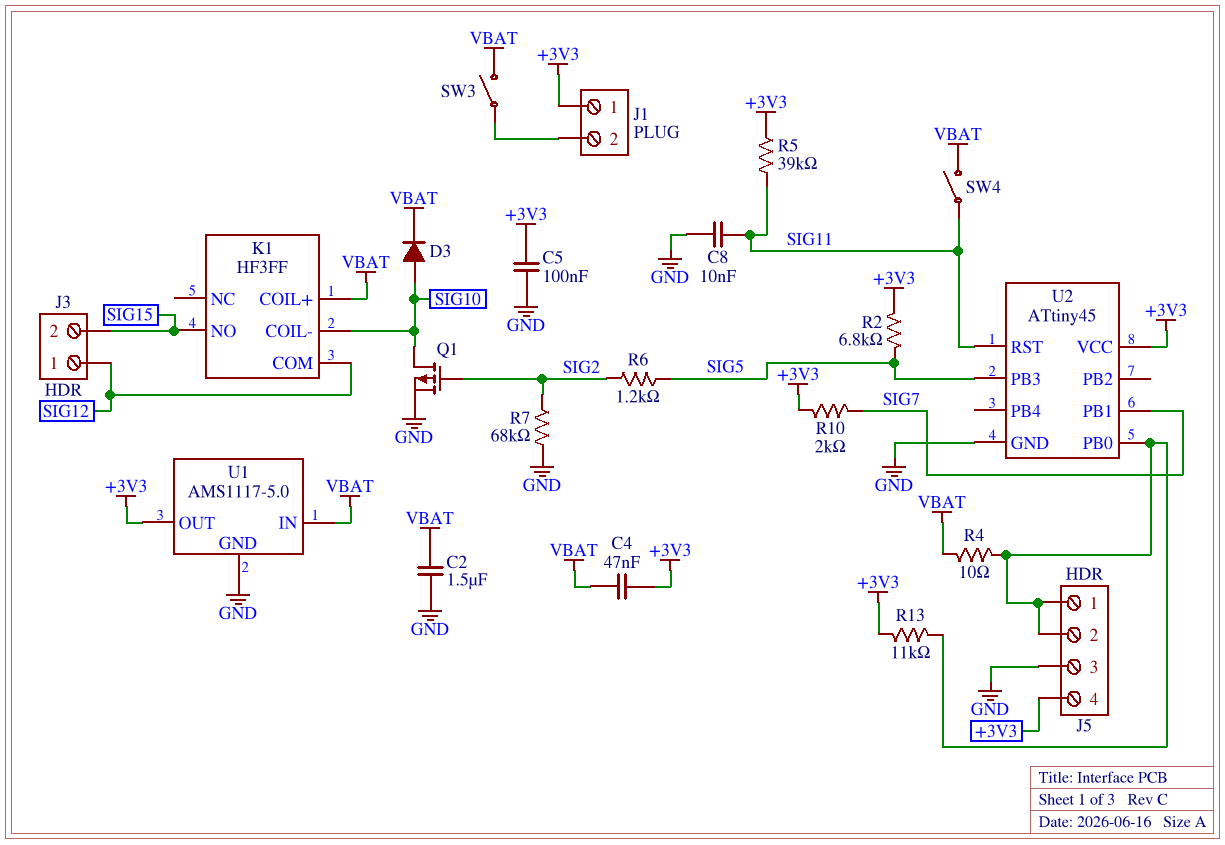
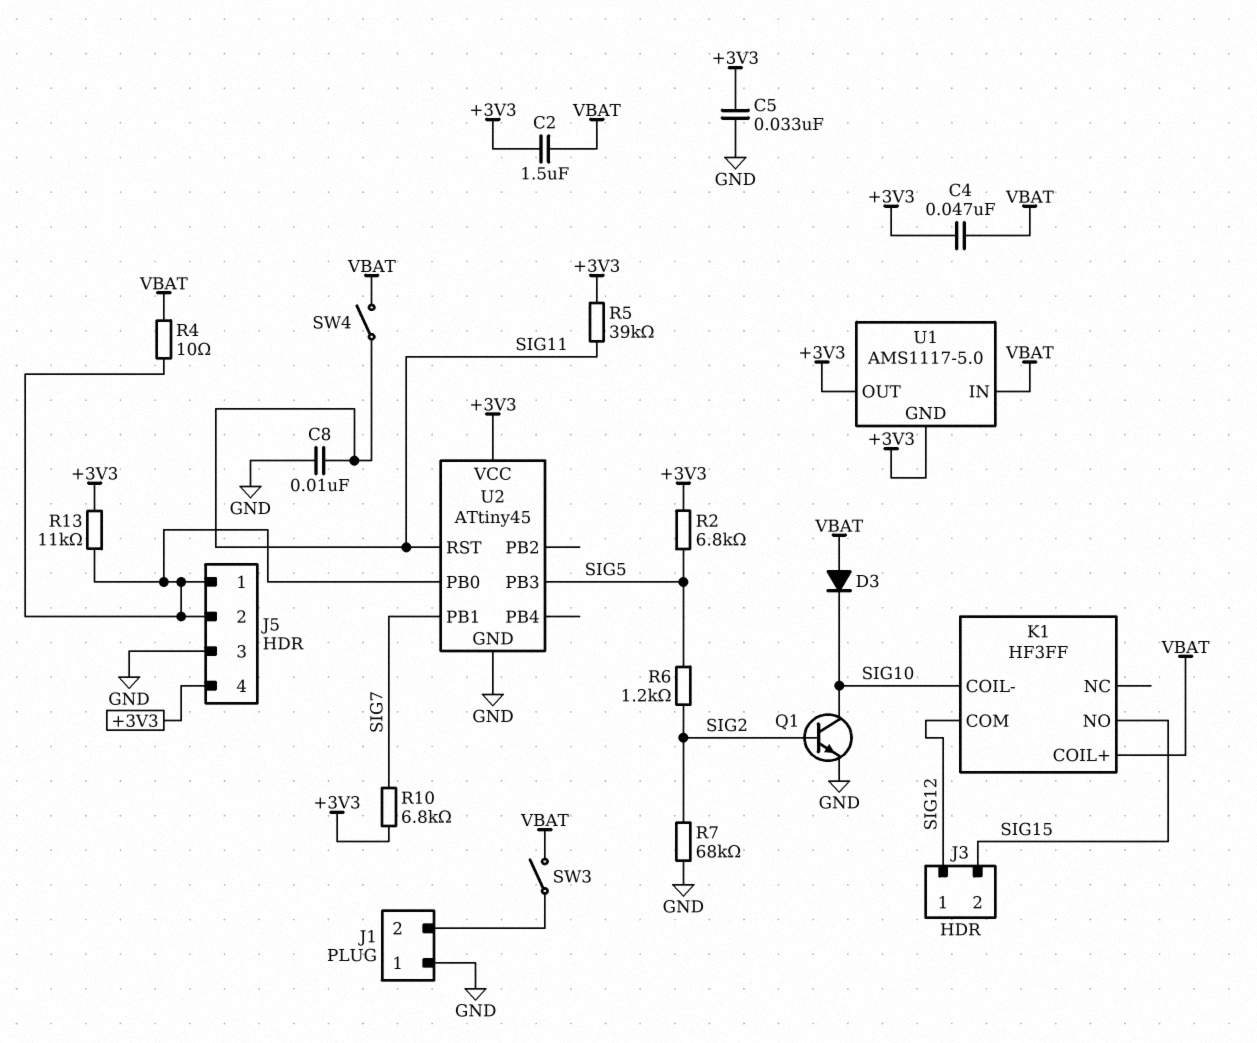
C2: 1.5uF (GND, VBAT) -> 1.5uF (+3V3, VBAT)
C5: 100nF (+3V3, GND) -> 33nF (+3V3, GND)
D3: diode (A SIG10, K VBAT) -> diode (A VBAT, K SIG10)
J1 pin 1: +3V3 -> GND
Q1: PMOS (G SIG2, D SIG10, S GND) -> NPN (B SIG2, C SIG10, E GND)
R10: 2k (+3V3, SIG7) -> 6.8k (+3V3, SIG7)
U1 pin GND: GND -> +3V3

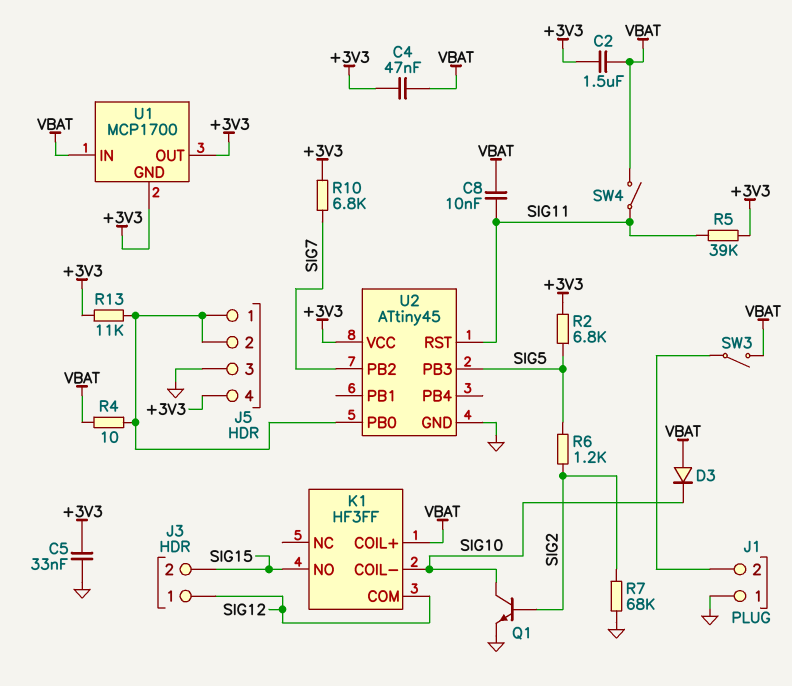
C8: 10nF (GND, SIG11) -> 10nF (SIG11, VBAT)
U1: AMS1117-5.0 -> MCP1700
U2 pin PB1: SIG7 -> none
U2 pin PB2: none -> SIG7

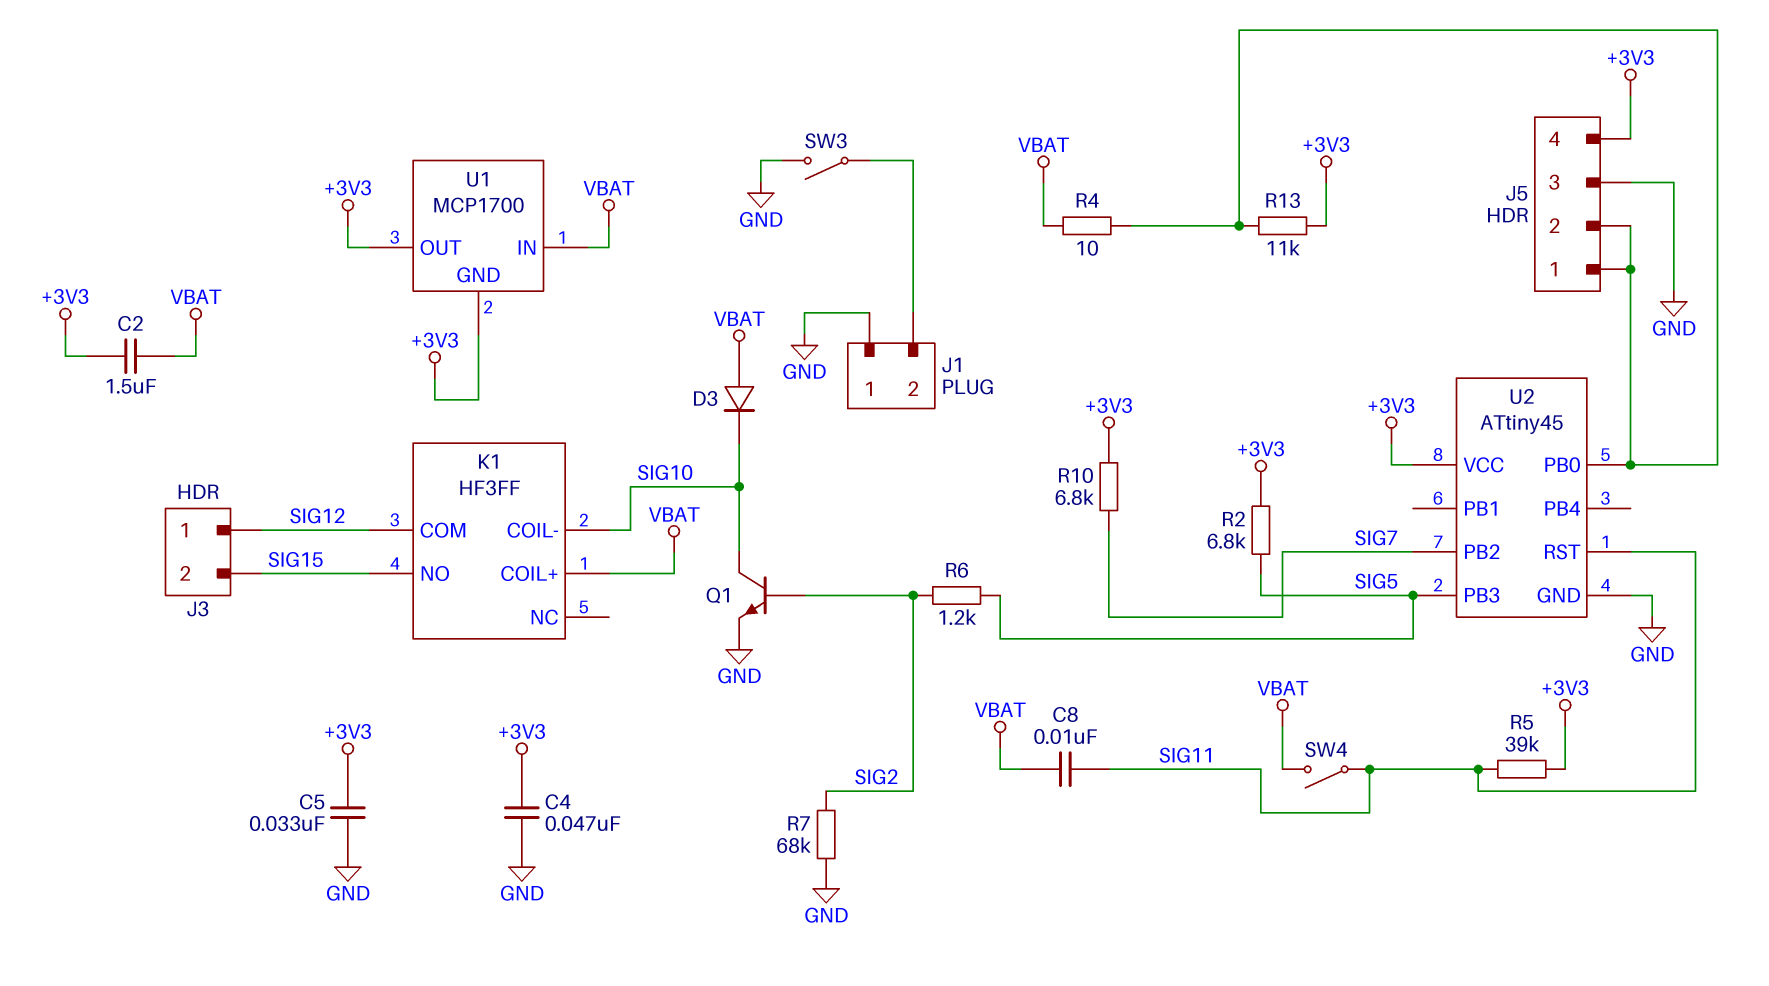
C4: 47nF (+3V3, VBAT) -> 47nF (+3V3, GND)
SW3: switch (J1/2, VBAT) -> switch (GND, J1/2)

